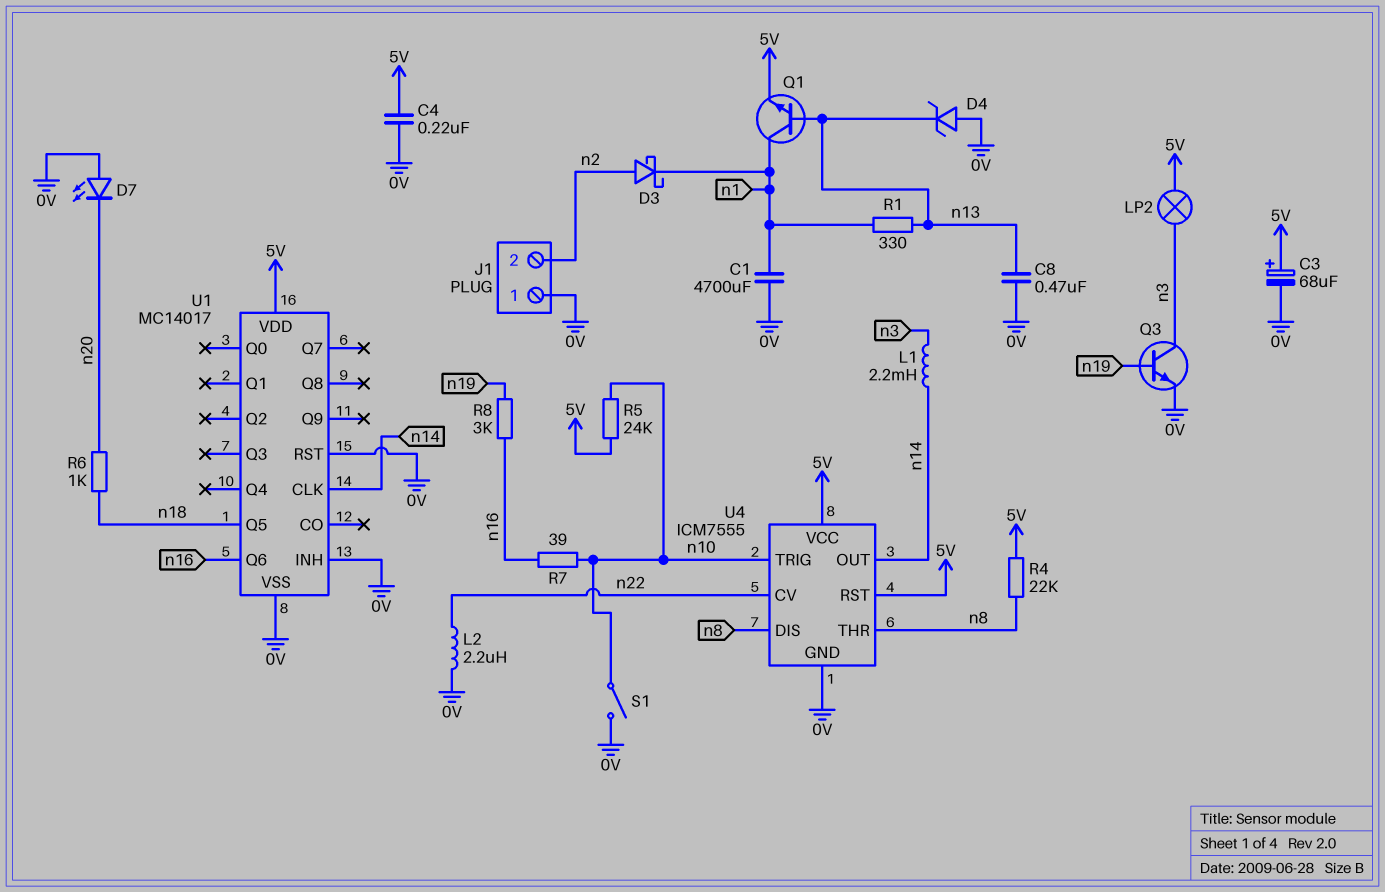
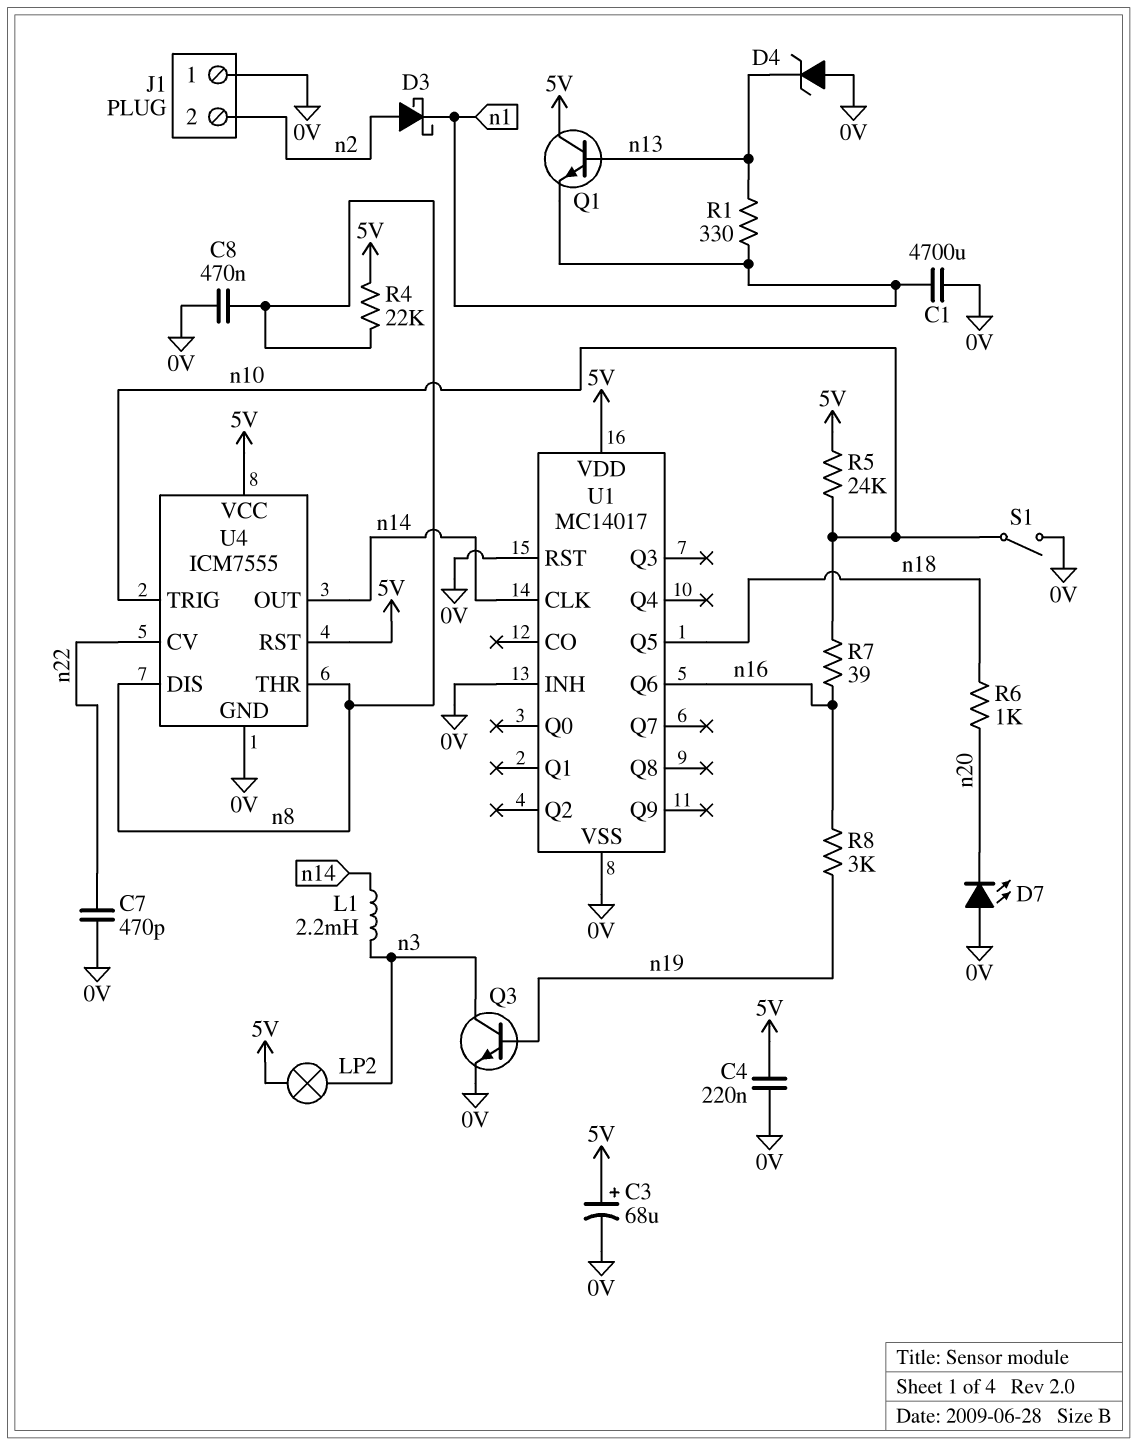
C7: none -> 470pF (0V, n22)
C8: 470nF (0V, n13) -> 470nF (0V, n8)
L2: 2.2uH (0V, n22) -> none
Q1: NPN (B n13, C n1, E 5V) -> NPN (B n13, C 5V, E n1)

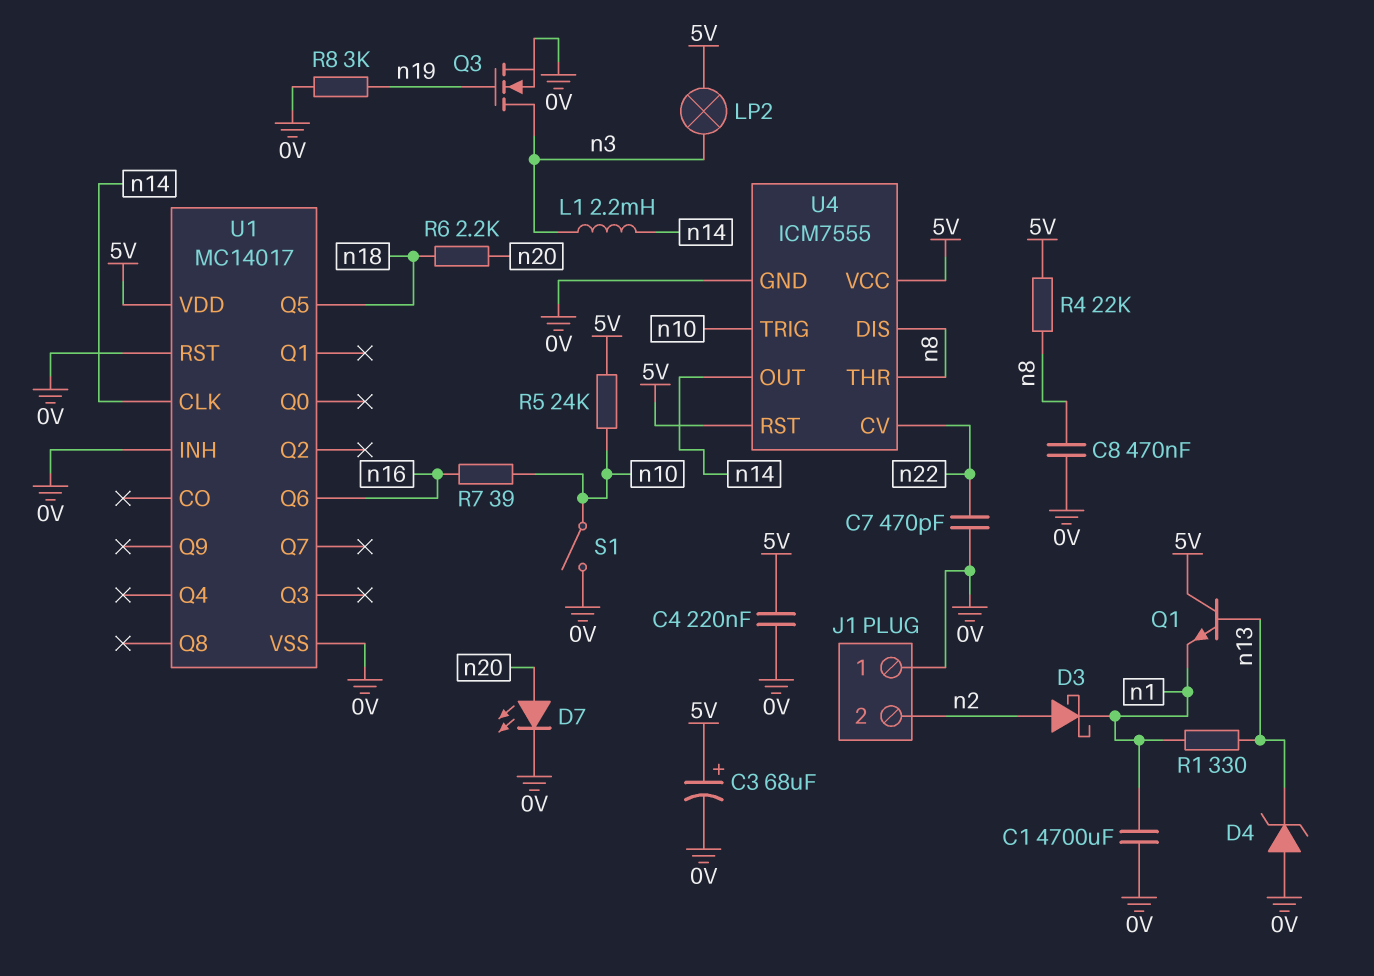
D7: LED (A 0V, K n20) -> LED (A n20, K 0V)
Q3: NPN (B n19, C n3, E 0V) -> NMOS (G n19, D n3, S 0V)
R6: 1k (n18, n20) -> 2.2k (n18, n20)
R8: 3k (n16, n19) -> 3k (0V, n19)

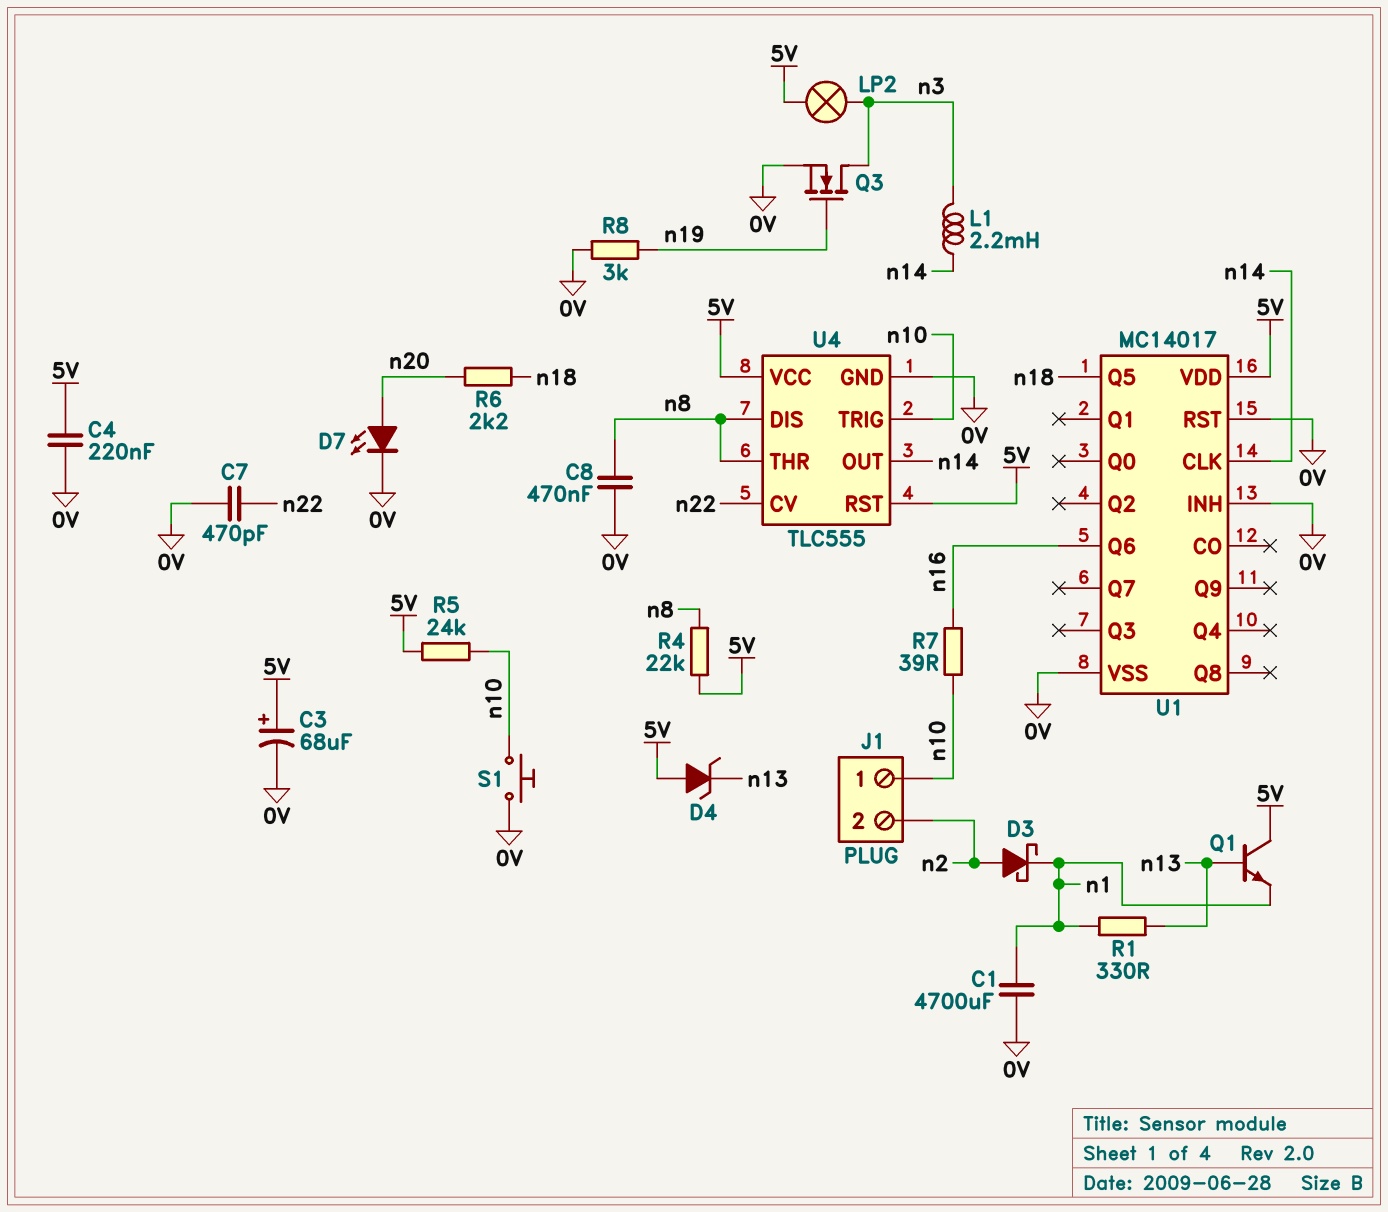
D4: zener (A 0V, K n13) -> zener (A 5V, K n13)
J1 pin 1: 0V -> n10
S1: switch (0V, n10) -> button (0V, n10)
U4: ICM7555 -> TLC555

